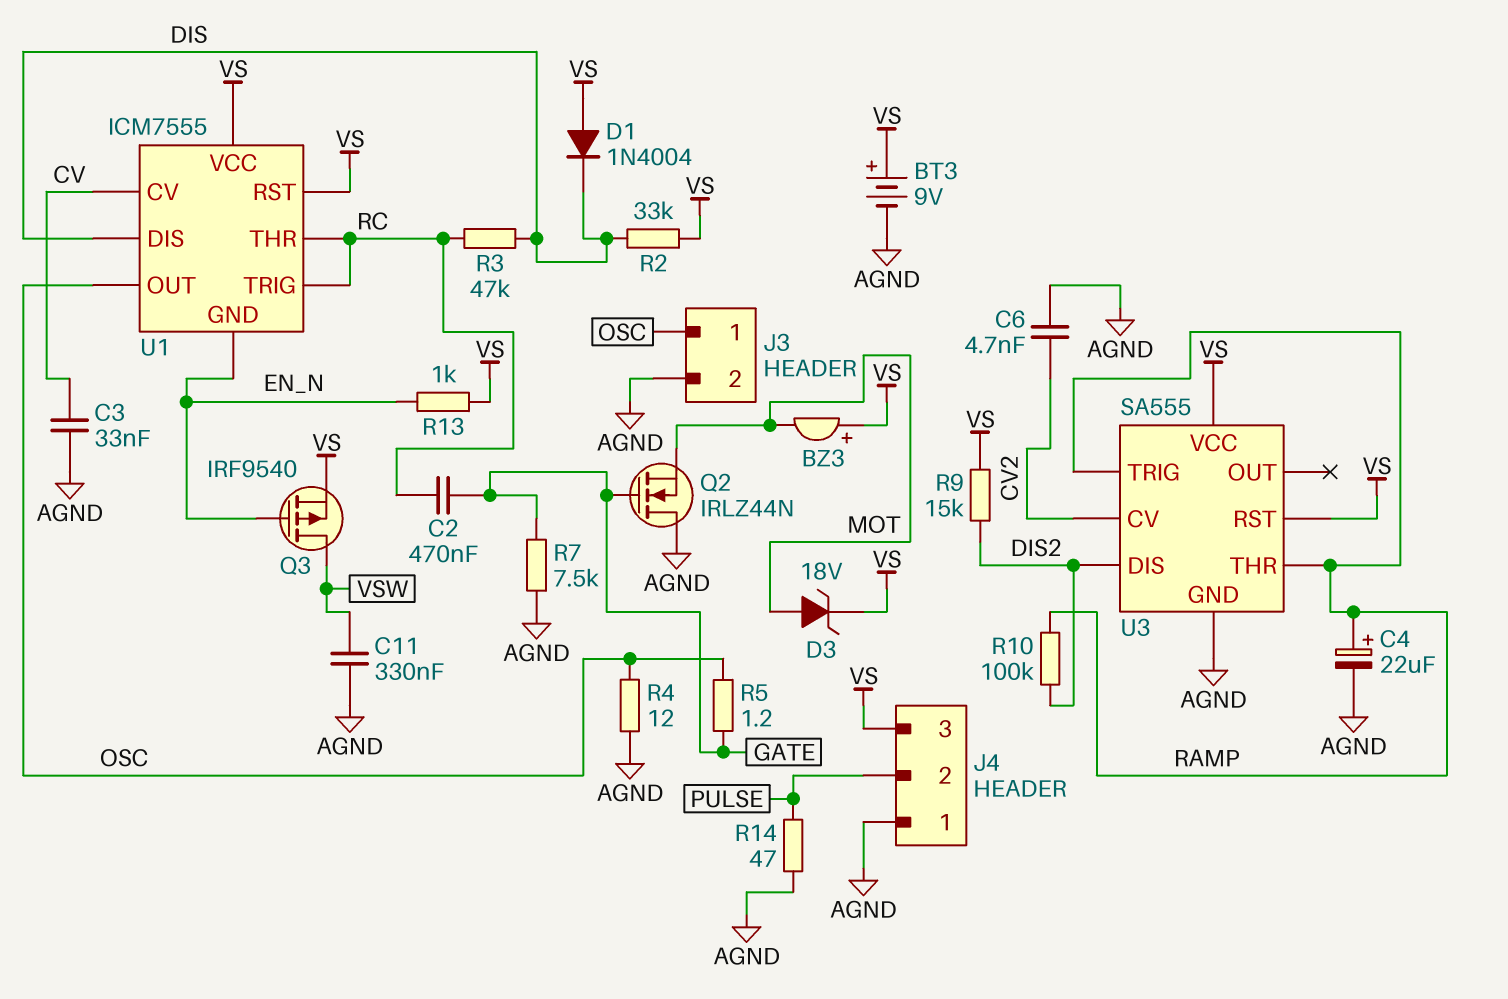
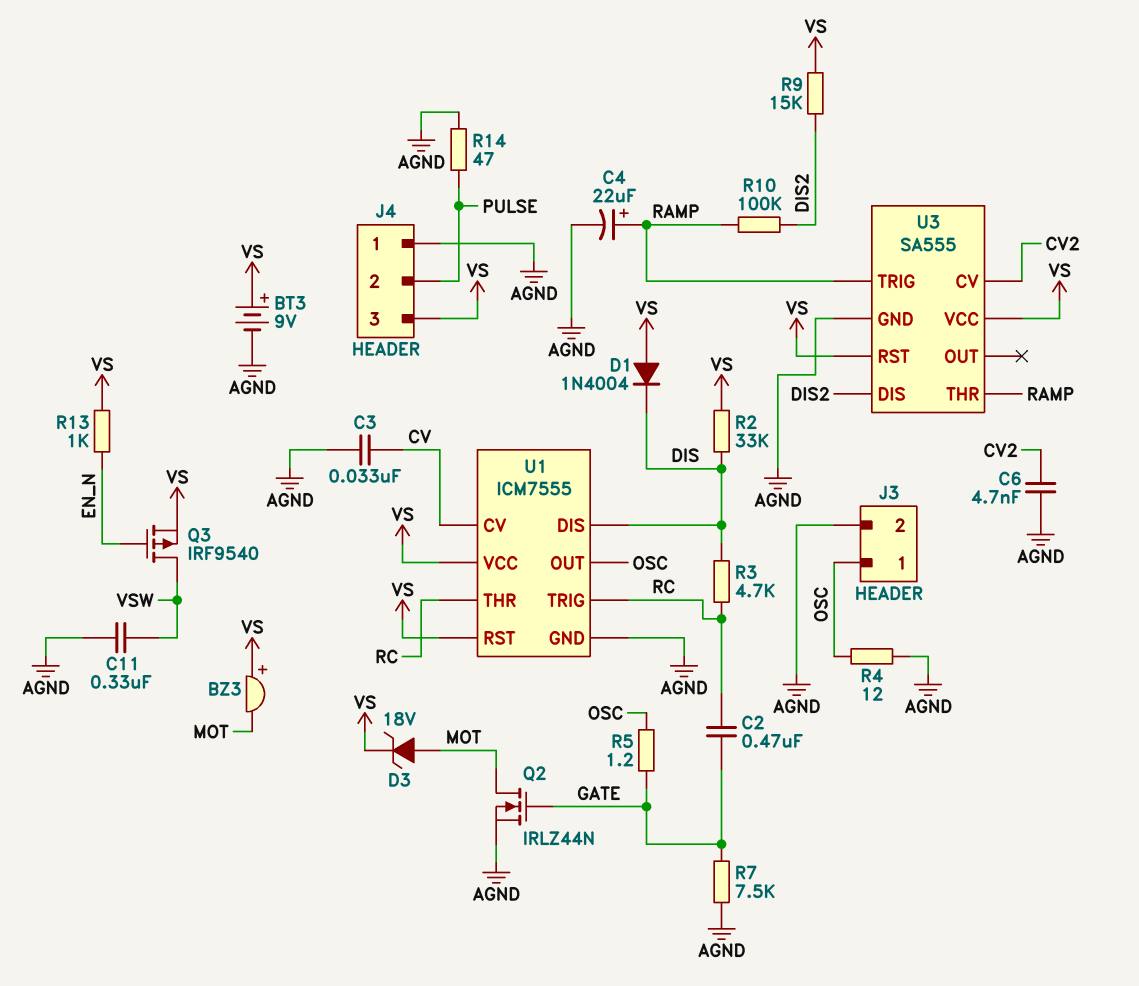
Q2: NMOS IRLZ44N (G GATE, D AGND, S MOT) -> NMOS IRLZ44N (G GATE, D MOT, S AGND)
R3: 47k (DIS, RC) -> 4.7k (DIS, RC)
U1 pin GND: EN_N -> AGND

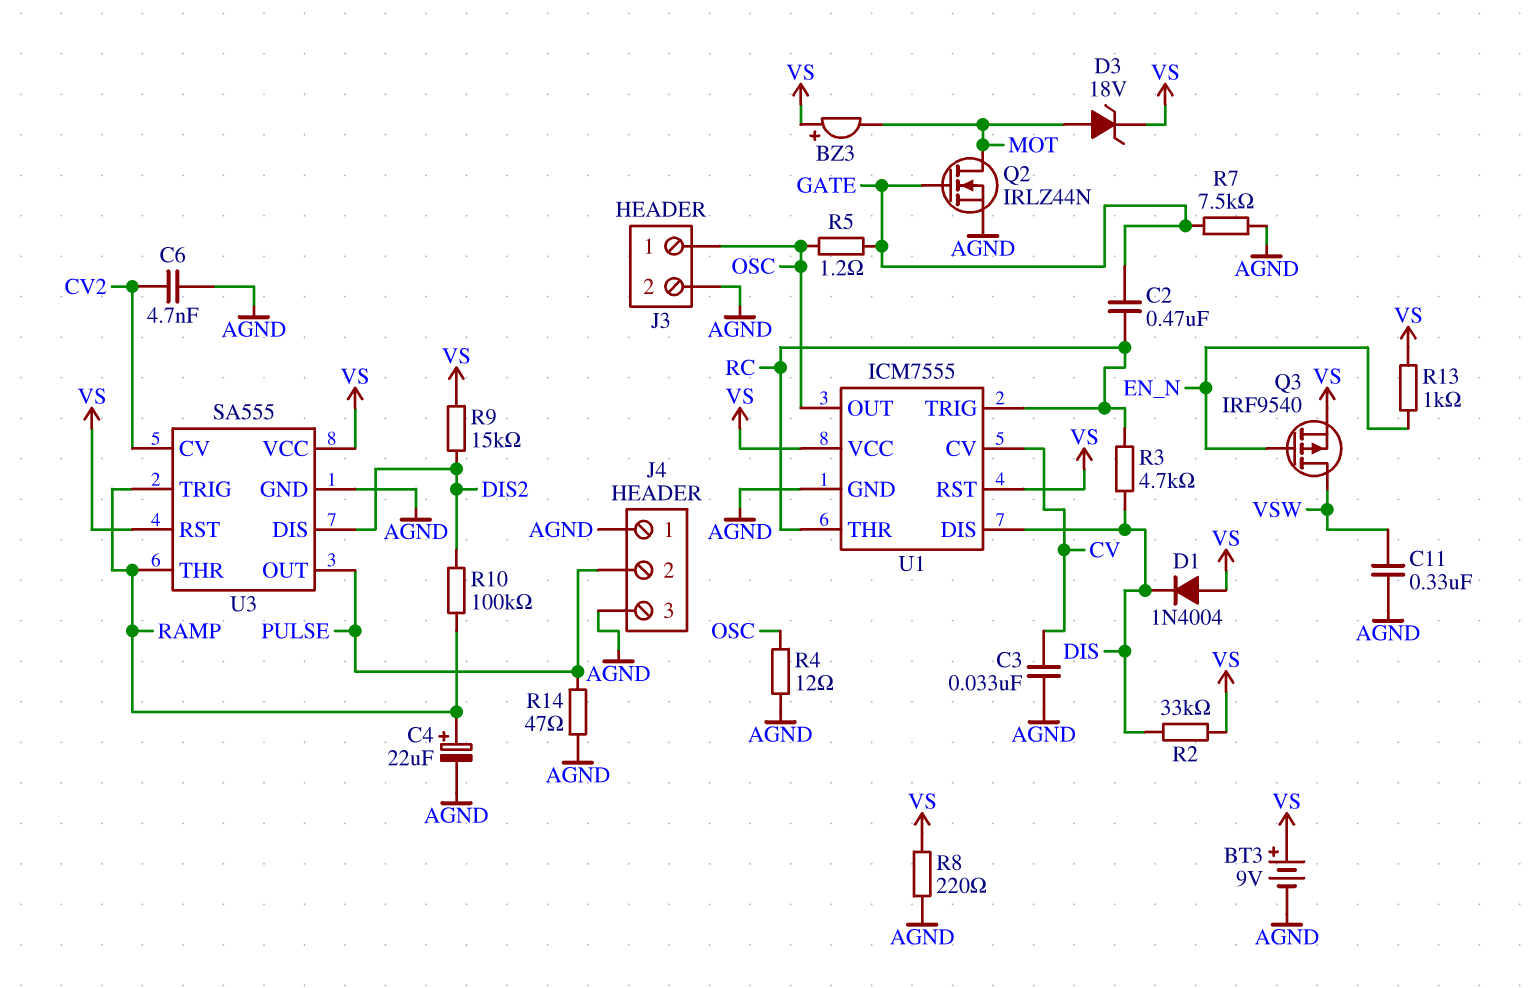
J4 pin 3: VS -> AGND
R8: none -> 220 (AGND, VS)
U3 pin OUT: none -> PULSE

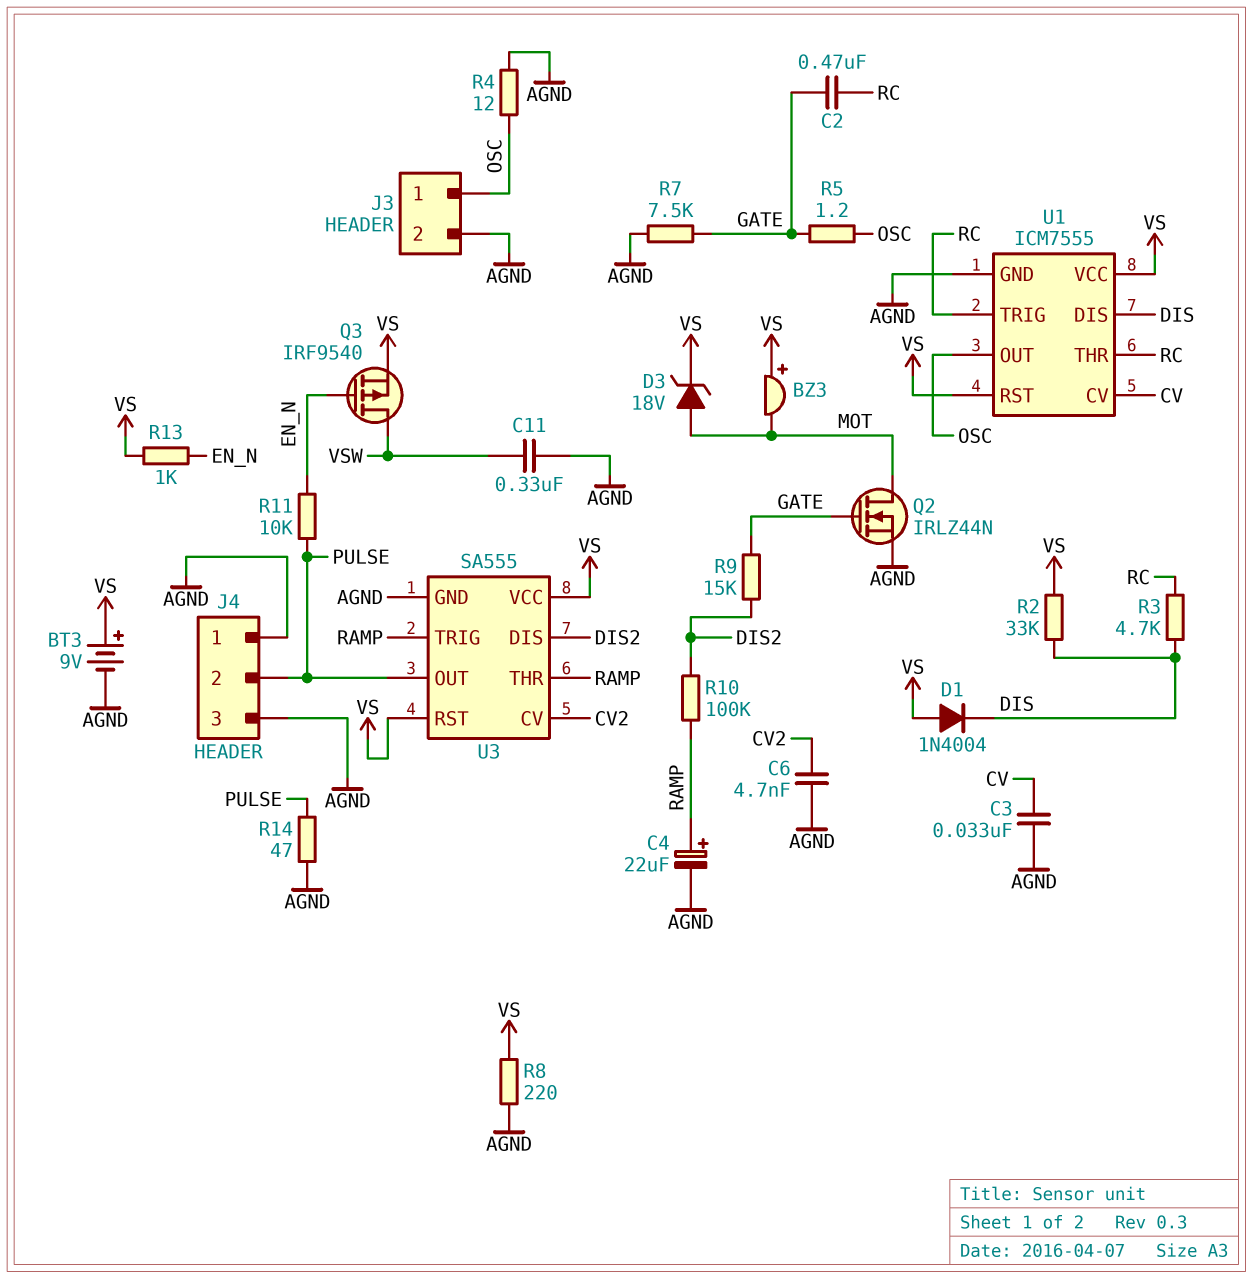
R9: 15k (DIS2, VS) -> 15k (DIS2, GATE)
R11: none -> 10k (EN_N, PULSE)

